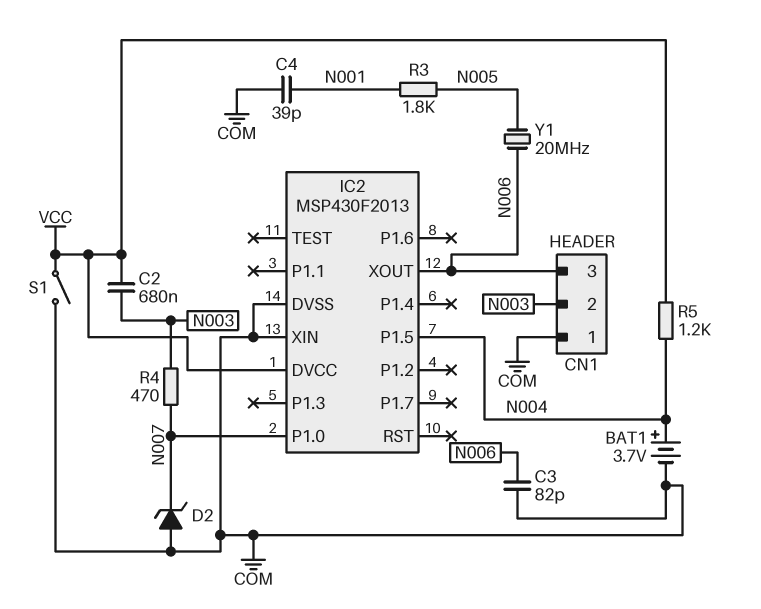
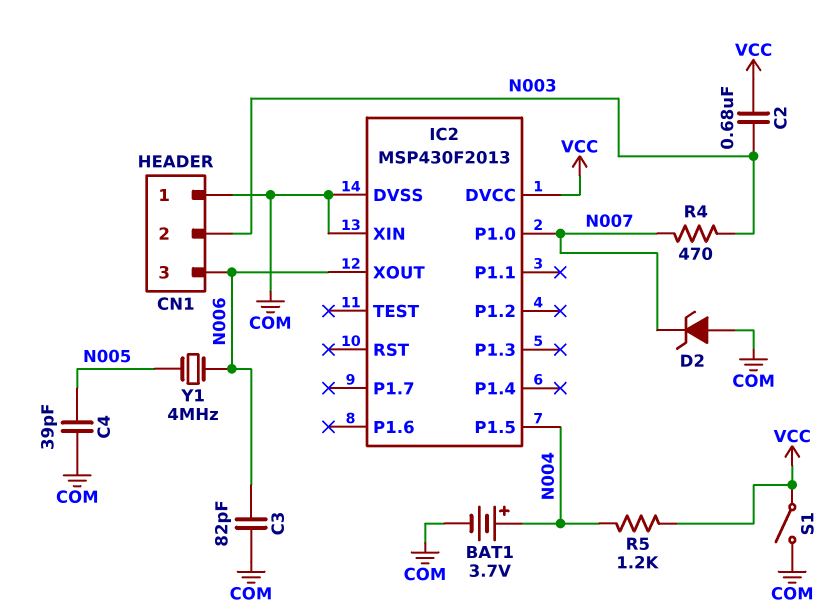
C4: 39pF (COM, N001) -> 39pF (COM, N005)
R3: 1.8k (N001, N005) -> none
Y1: 20MHz (N005, N006) -> 4MHz (N005, N006)

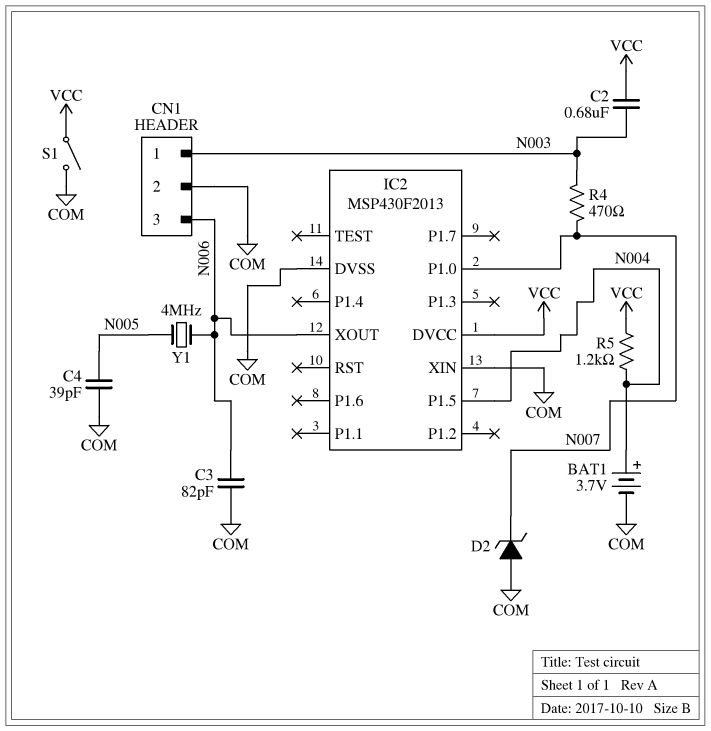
CN1 pin 1: COM -> N003
CN1 pin 2: N003 -> COM

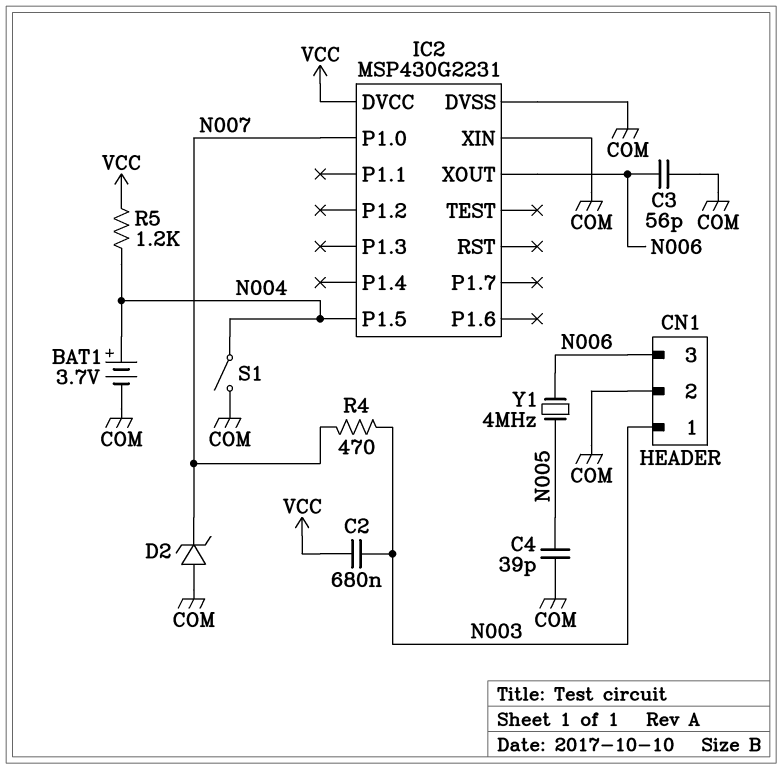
C3: 82pF (COM, N006) -> 56pF (COM, N006)
IC2: MSP430F2013 -> MSP430G2231
S1: switch (COM, VCC) -> switch (COM, N004)

